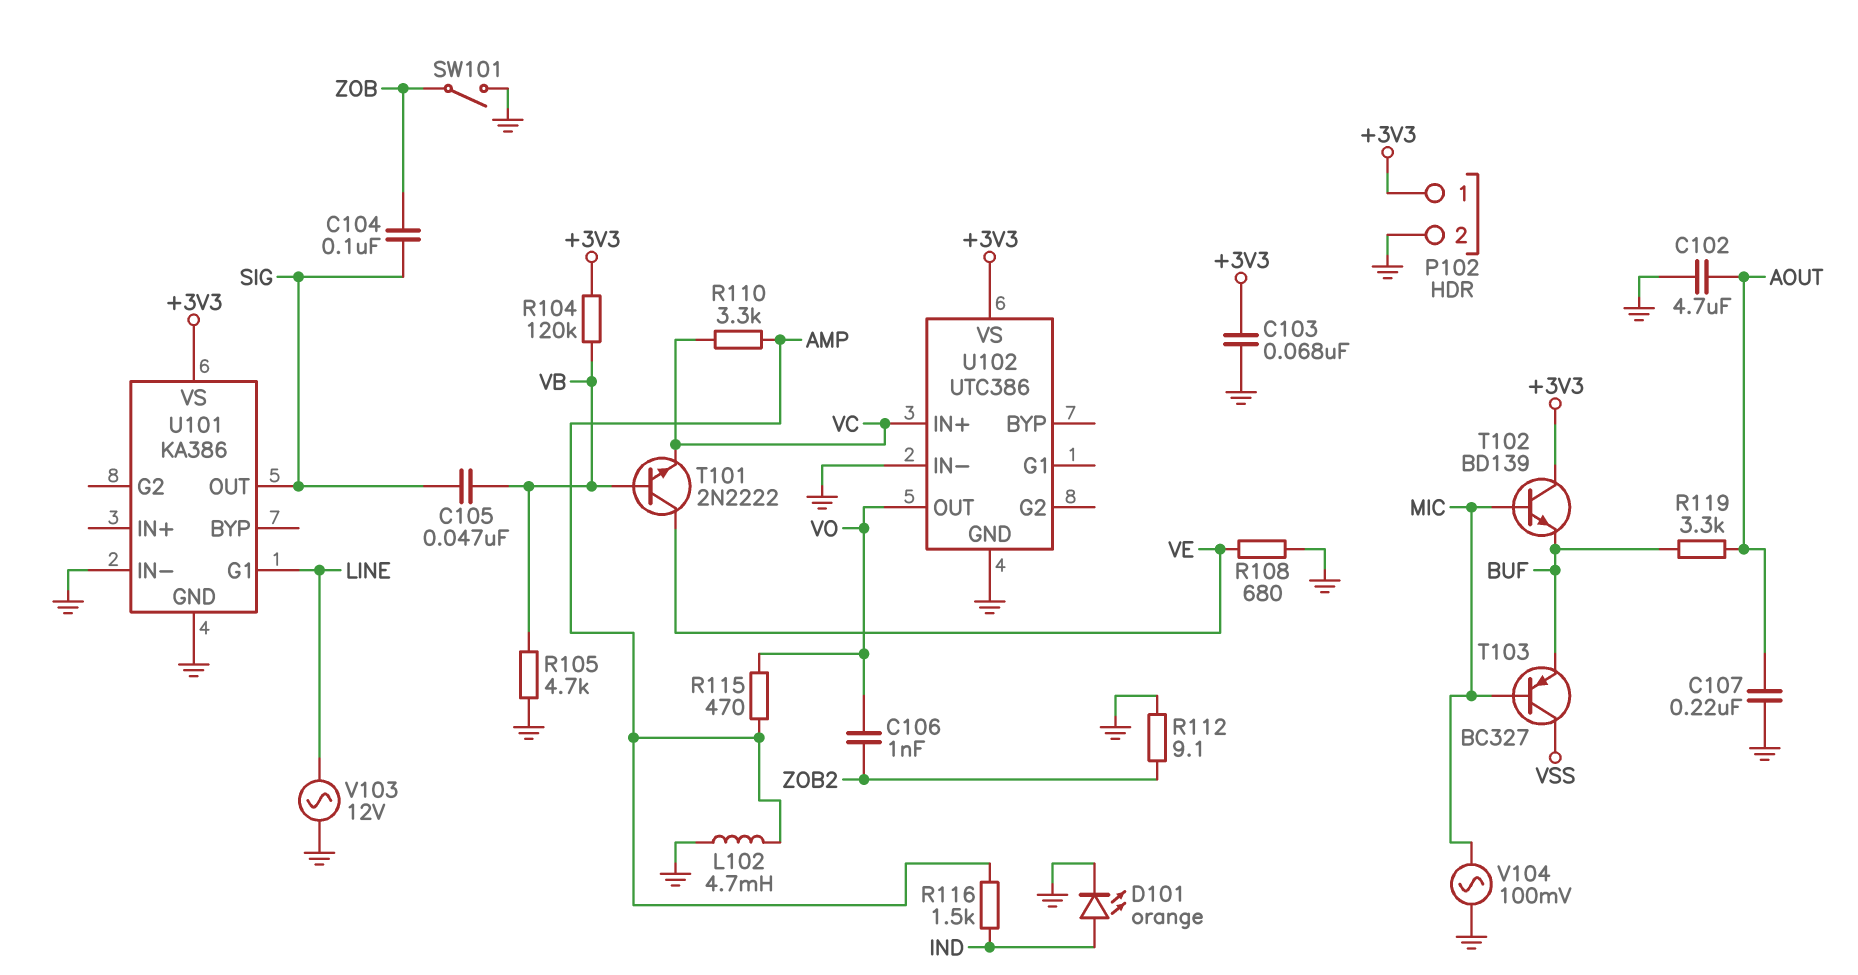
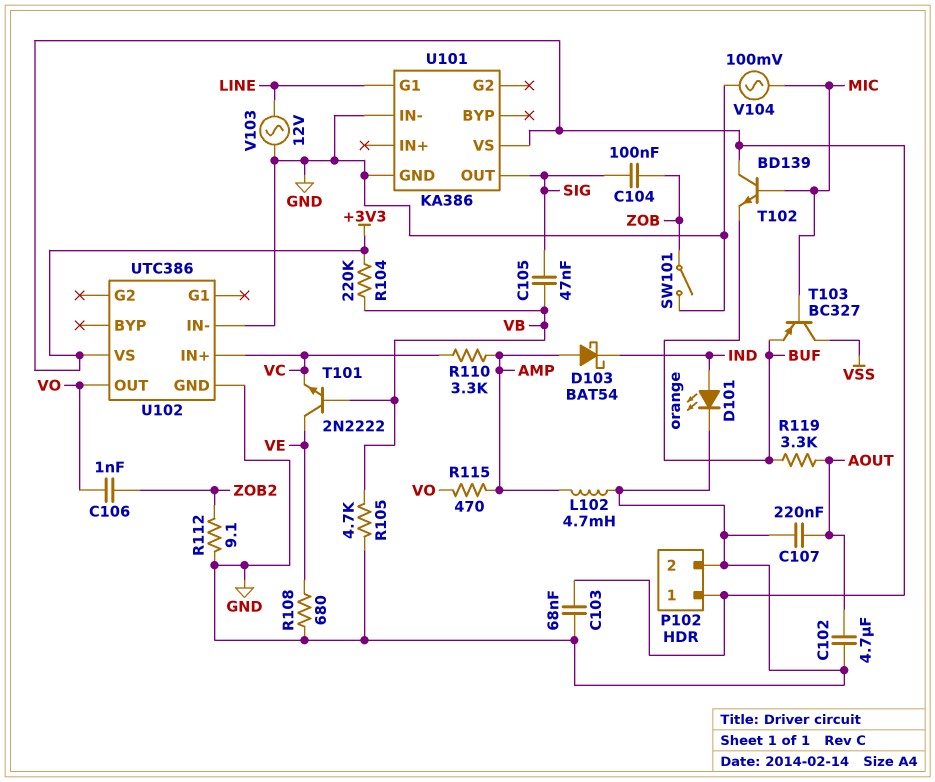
D103: none -> schottky BAT54 (A AMP, K IND)
R104: 120k (+3V3, VB) -> 220k (+3V3, VB)
R116: 1.5k (AMP, IND) -> none

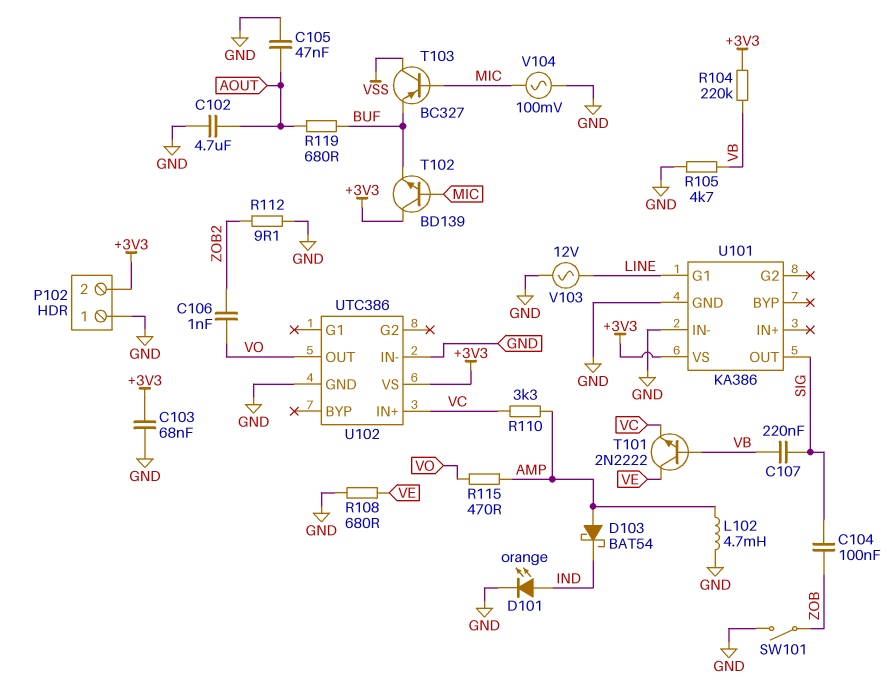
C105: 47nF (SIG, VB) -> 47nF (AOUT, GND)
C107: 220nF (AOUT, GND) -> 220nF (SIG, VB)
P102 pin 1: +3V3 -> GND
P102 pin 2: GND -> +3V3
R119: 3.3k (AOUT, BUF) -> 680 (AOUT, BUF)

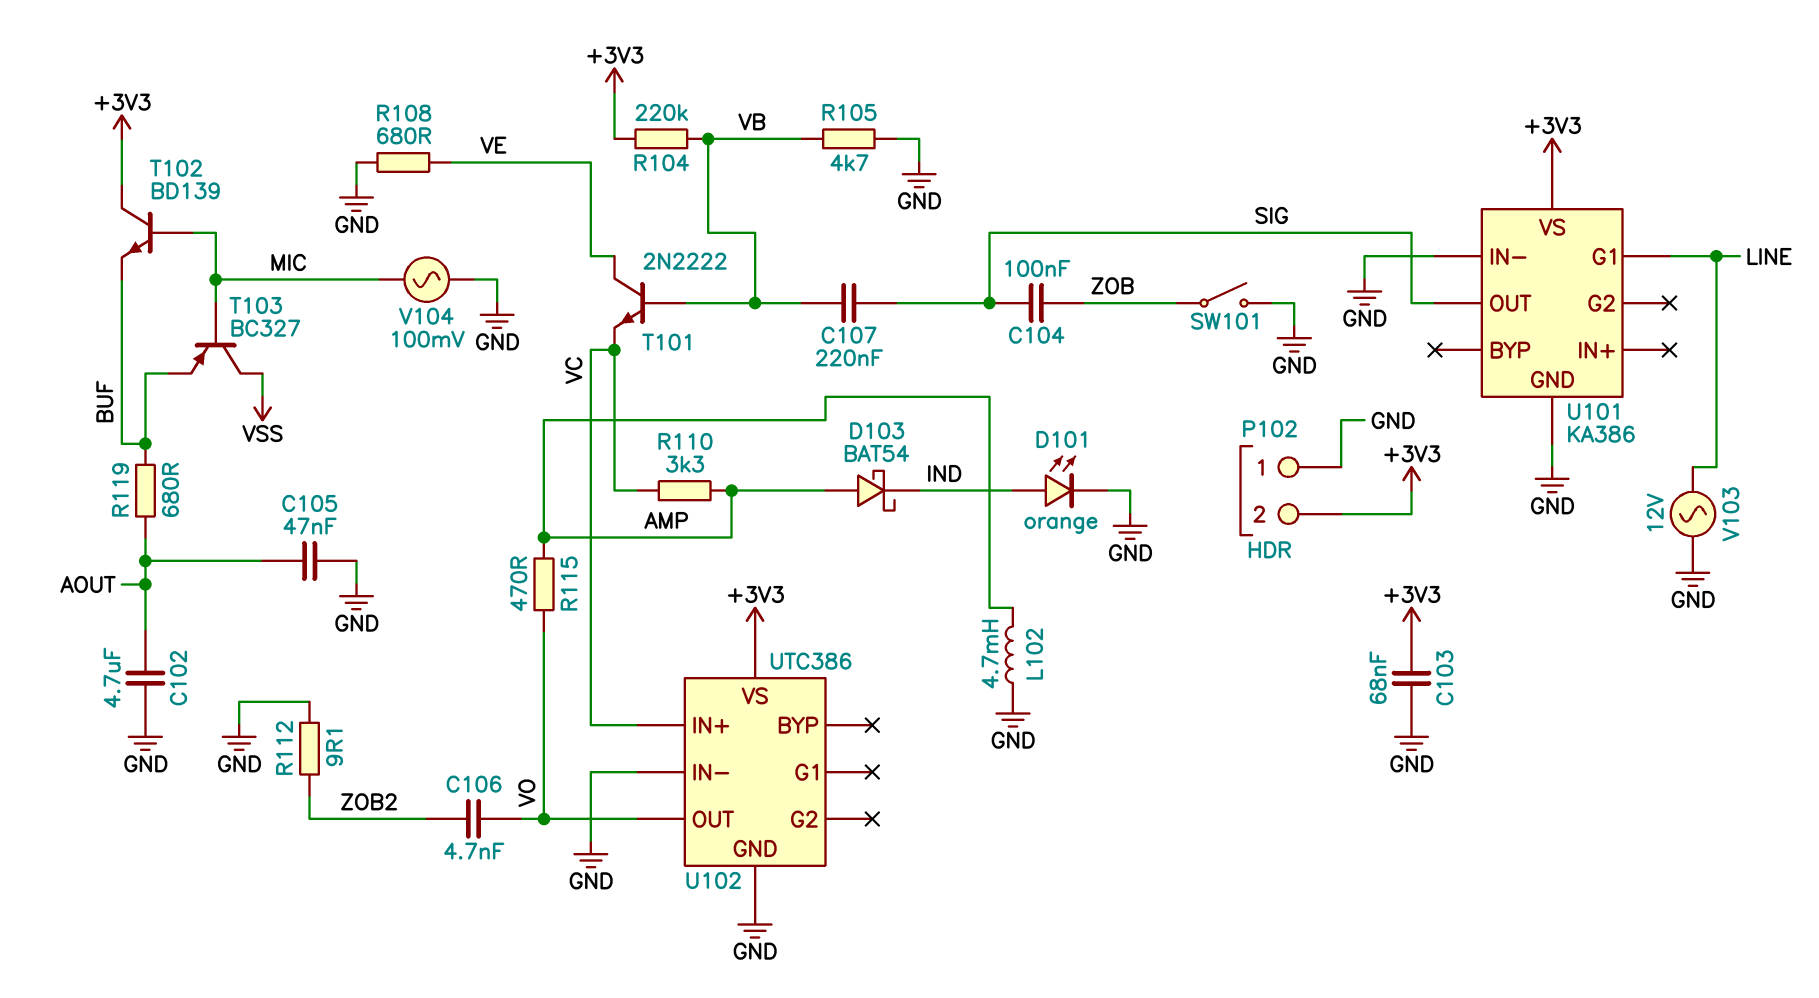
C106: 1nF (VO, ZOB2) -> 4.7nF (VO, ZOB2)

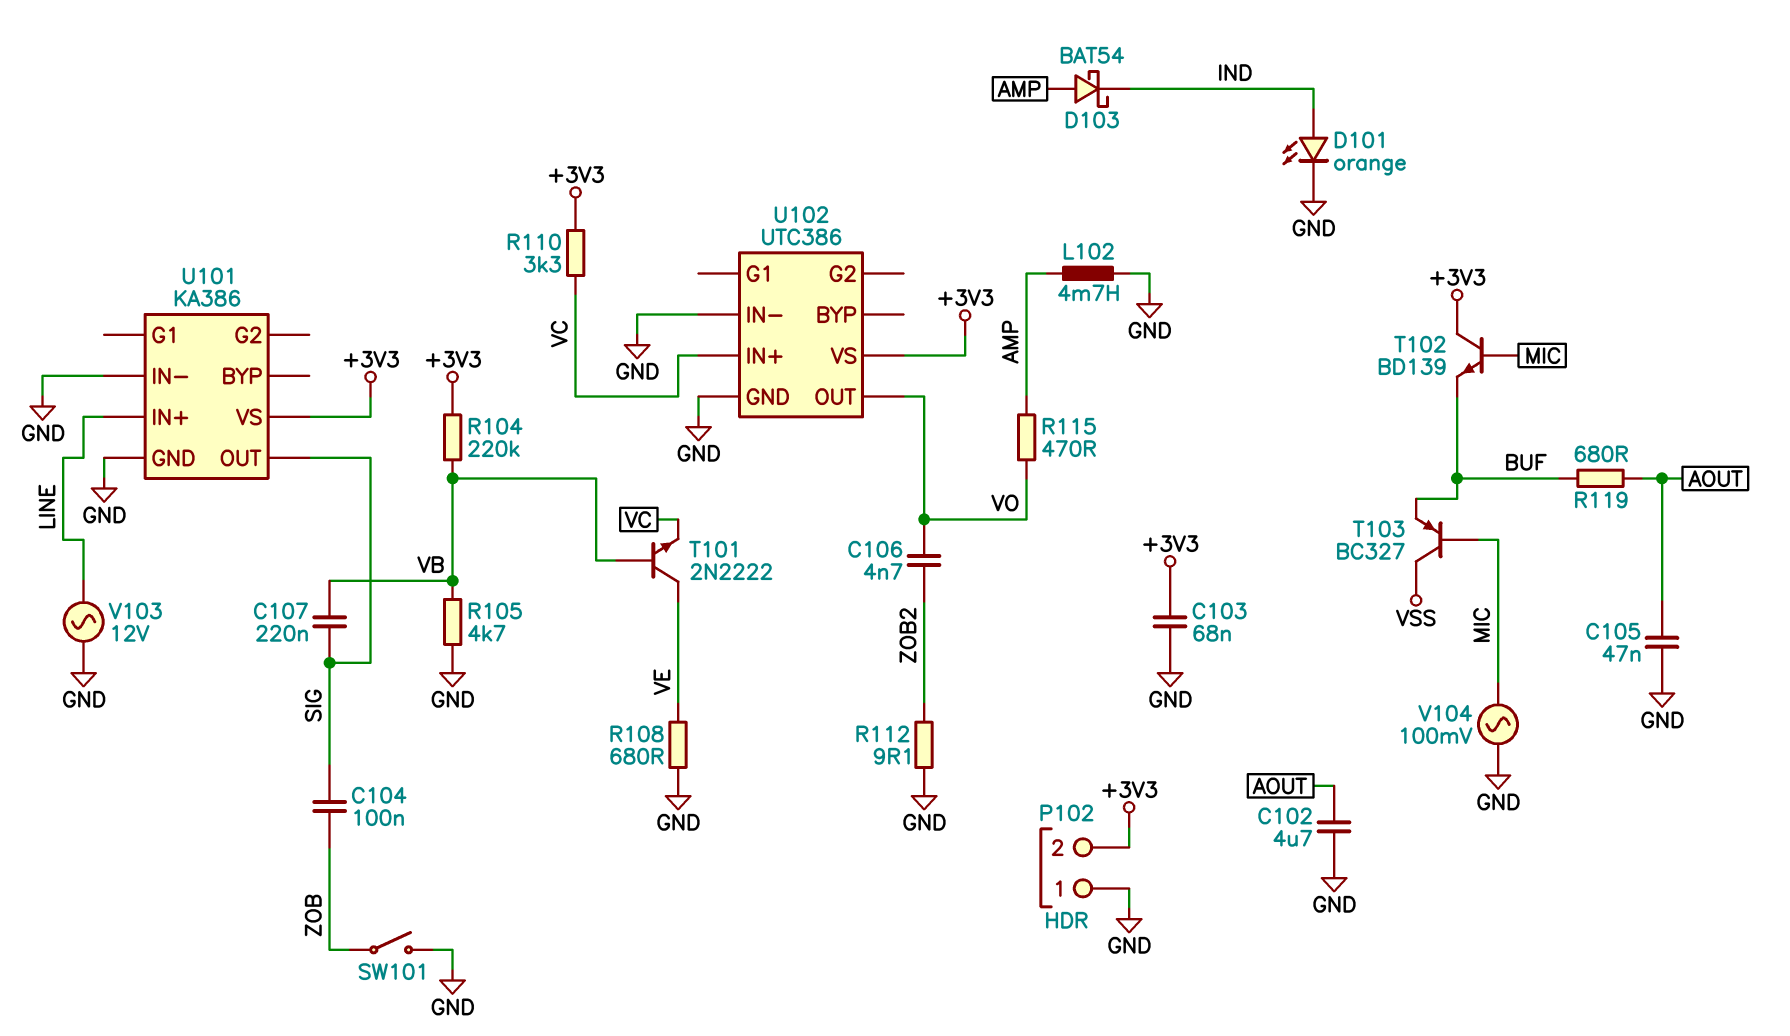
R110: 3.3k (AMP, VC) -> 3.3k (+3V3, VC)
U101 pin G1: LINE -> none
U101 pin IN+: none -> LINE

